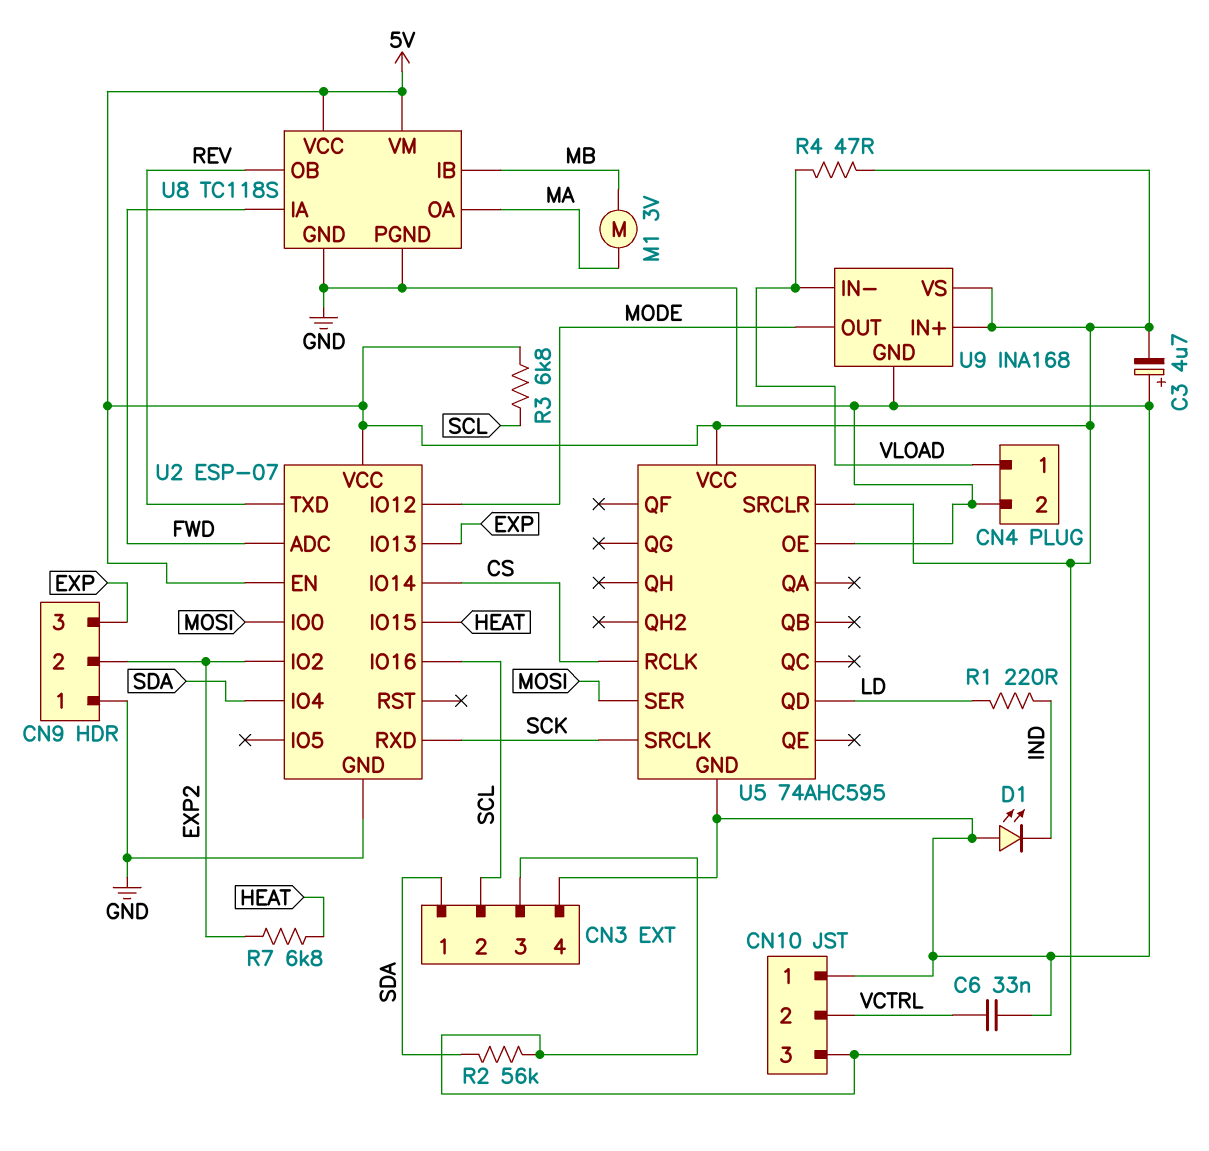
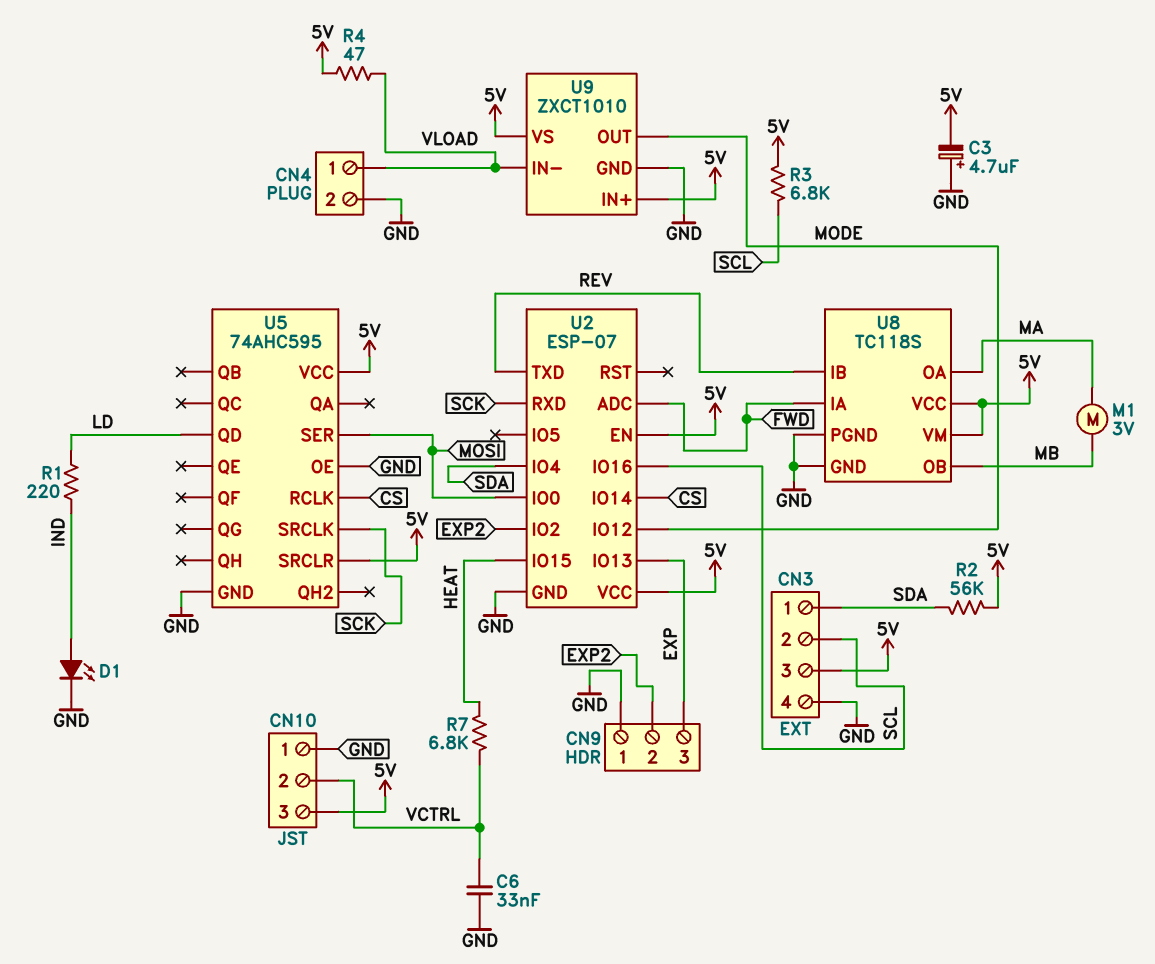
D1: LED (A GND, K IND) -> LED (A IND, K GND)
R7: 6.8k (EXP2, HEAT) -> 6.8k (HEAT, VCTRL)
U8 pin IB: MB -> REV
U8 pin OB: REV -> MB
U9: INA168 -> ZXCT1010

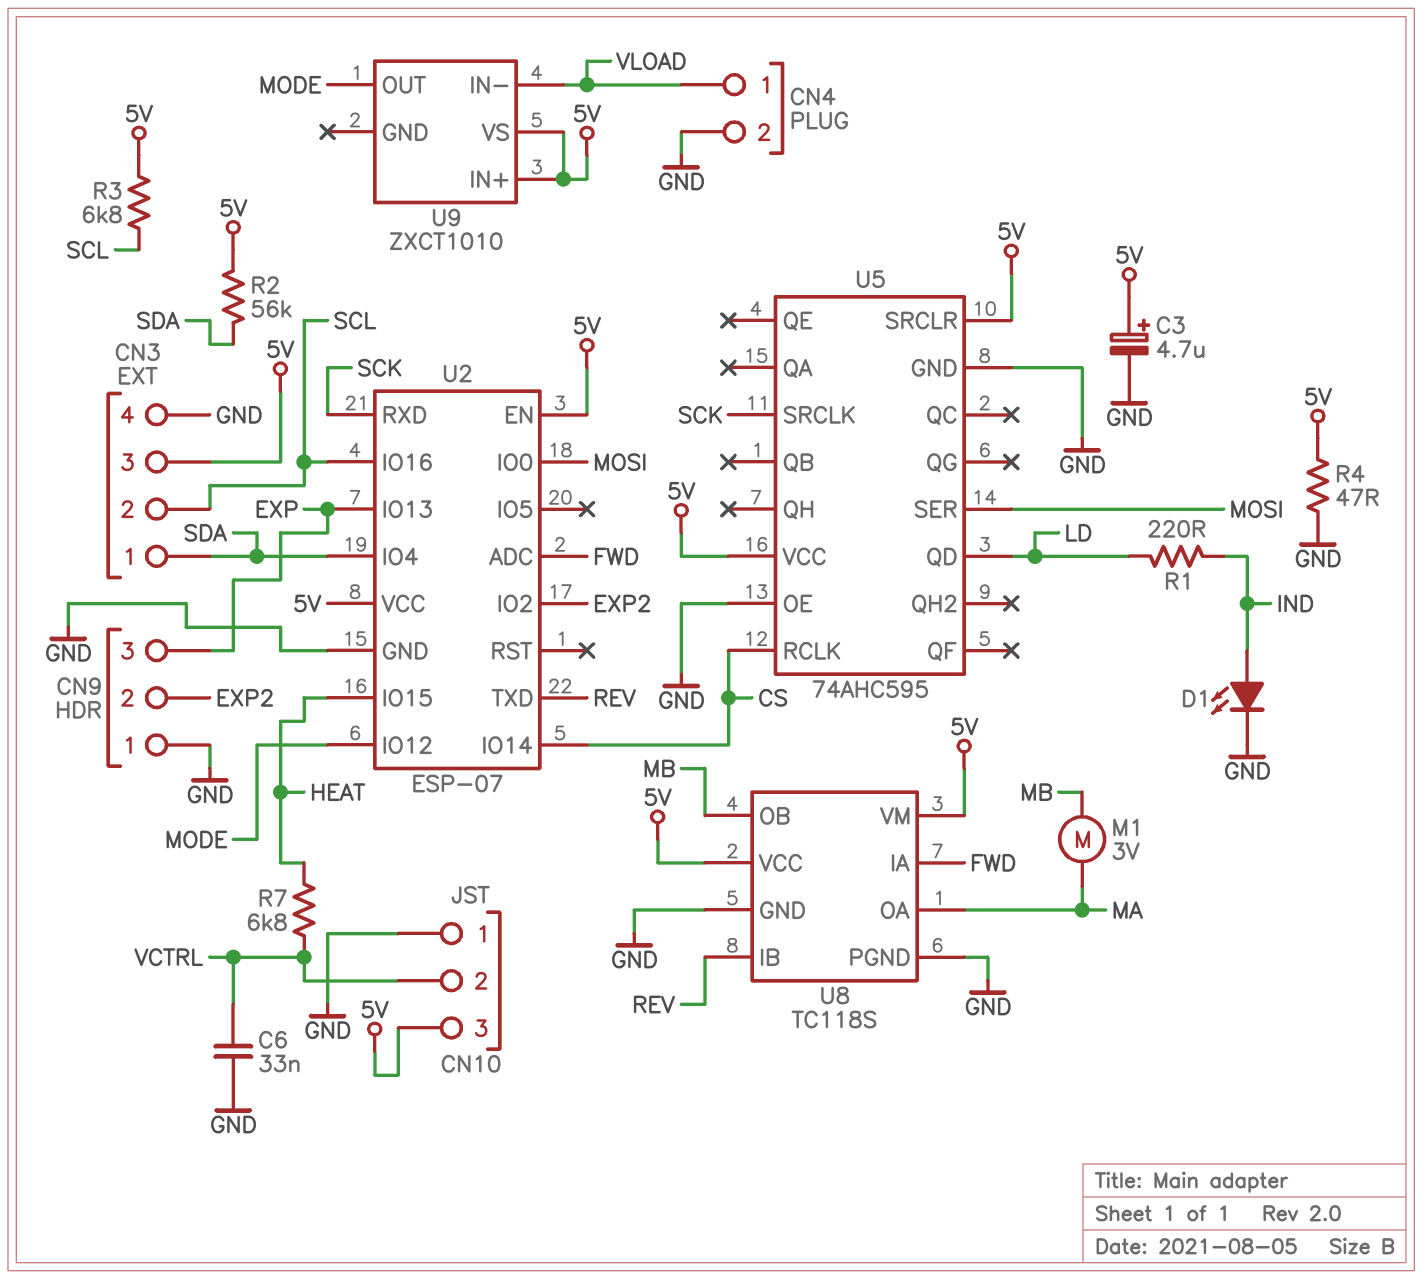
C3: 4.7uF (plus GND, minus 5V) -> 4.7uF (plus 5V, minus GND)
R4: 47 (5V, VLOAD) -> 47 (5V, GND)
U9 pin GND: GND -> none

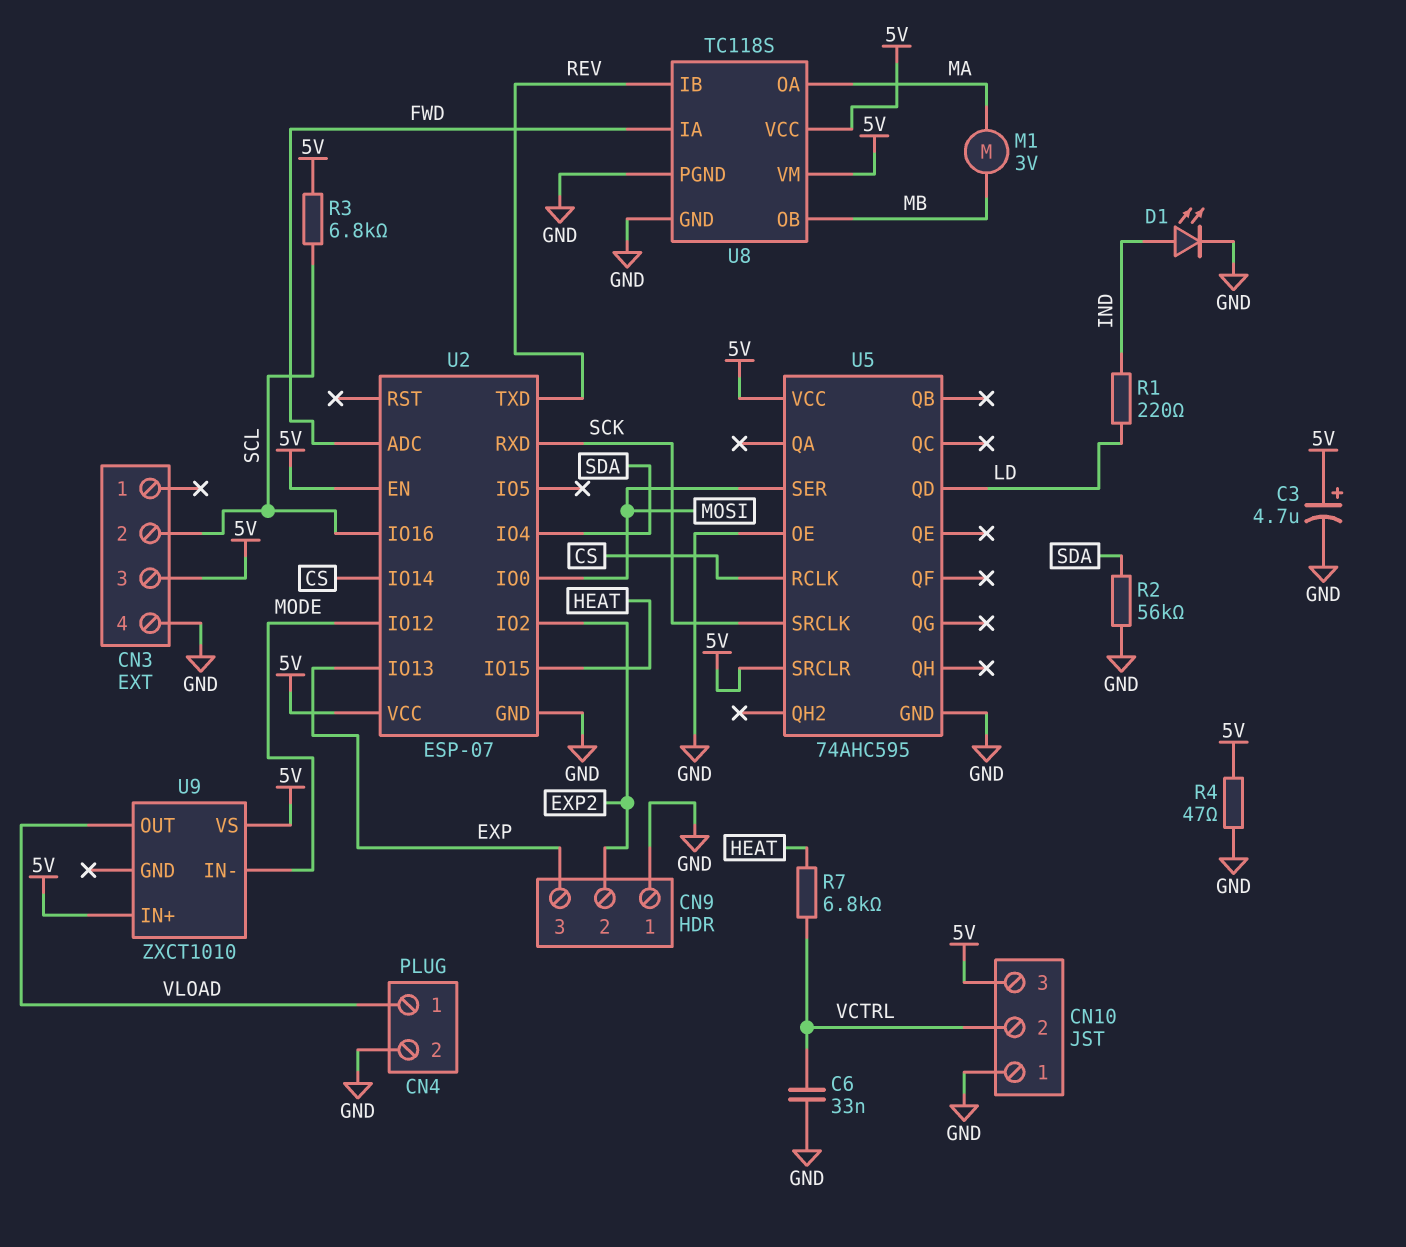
CN3 pin 1: SDA -> none
R2: 56k (5V, SDA) -> 56k (GND, SDA)
U9 pin IN-: VLOAD -> MODE
U9 pin OUT: MODE -> VLOAD

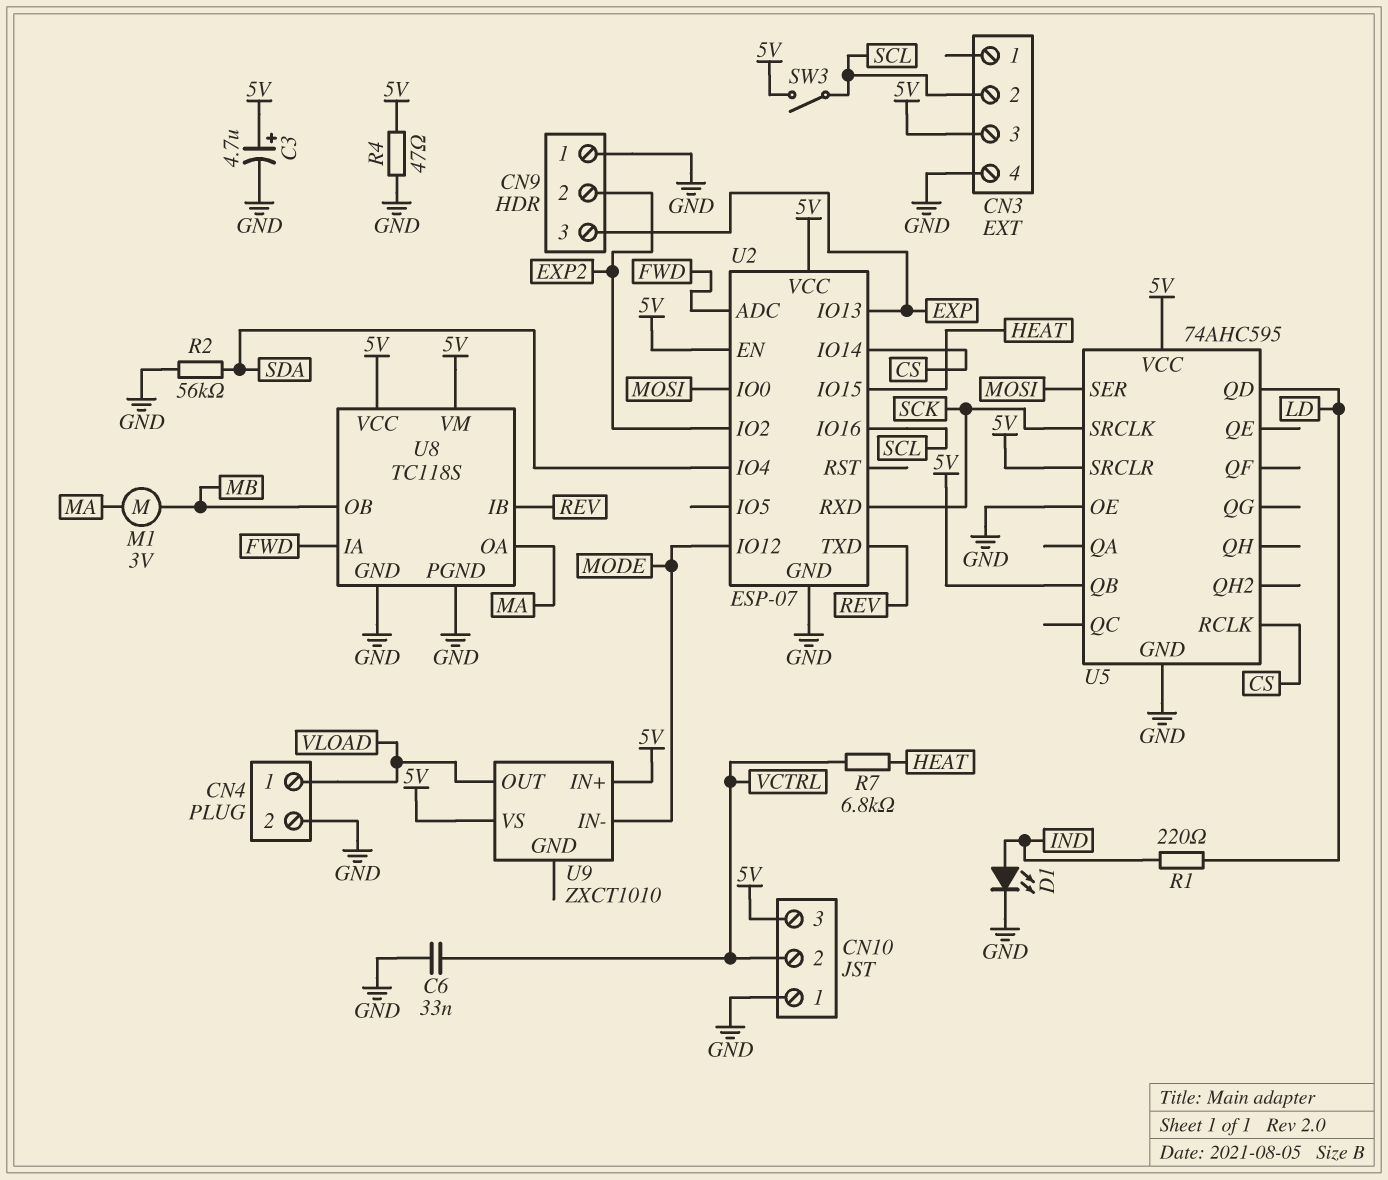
R3: 6.8k (5V, SCL) -> none
SW3: none -> switch (5V, SCL)
U5 pin QB: none -> 5V

